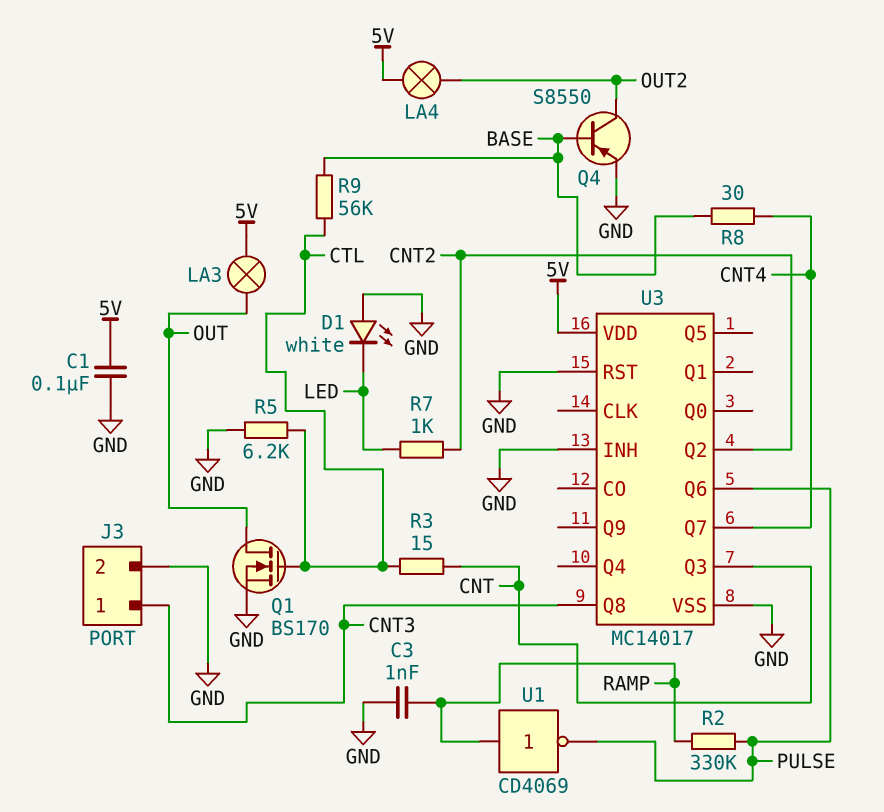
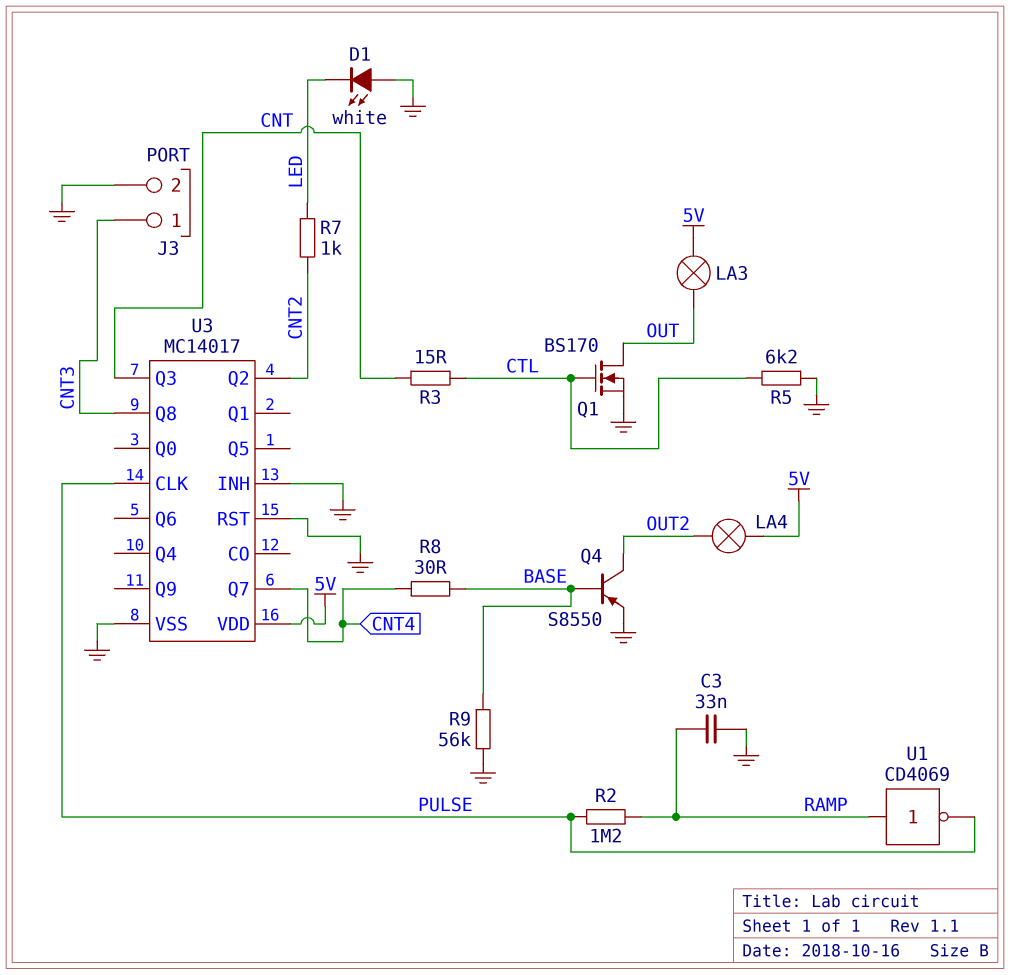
C1: 100nF (5V, GND) -> none
C3: 1nF (GND, RAMP) -> 33nF (GND, RAMP)
R2: 330k (PULSE, RAMP) -> 1.2M (PULSE, RAMP)
R9: 56k (BASE, CTL) -> 56k (BASE, GND)
U3 pin CLK: none -> PULSE
U3 pin Q6: PULSE -> none

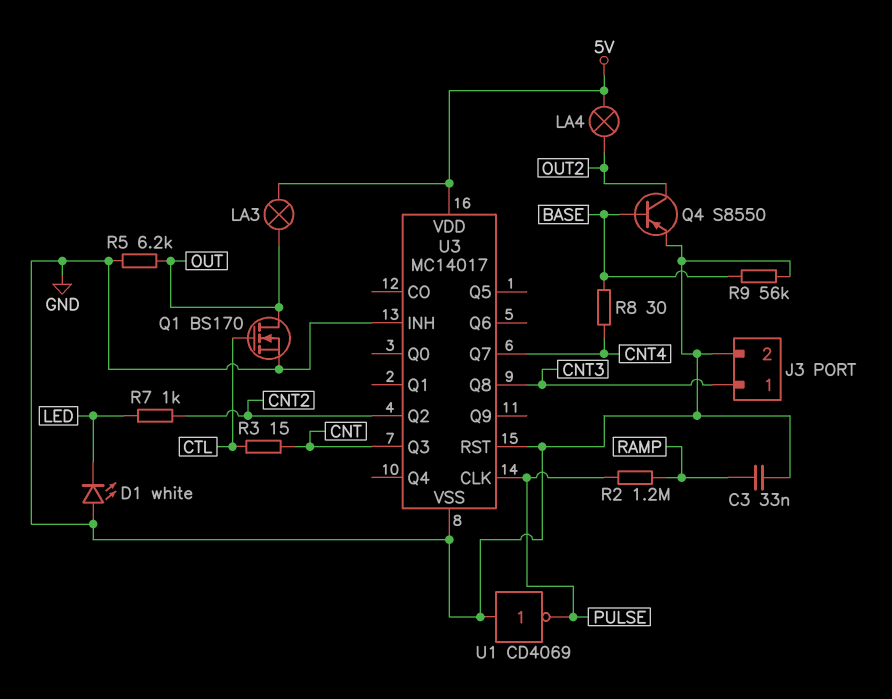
R5: 6.2k (CTL, GND) -> 6.2k (GND, OUT)
U1: NOT CD4069 (in RAMP, out PULSE) -> NOT CD4069 (in GND, out PULSE)

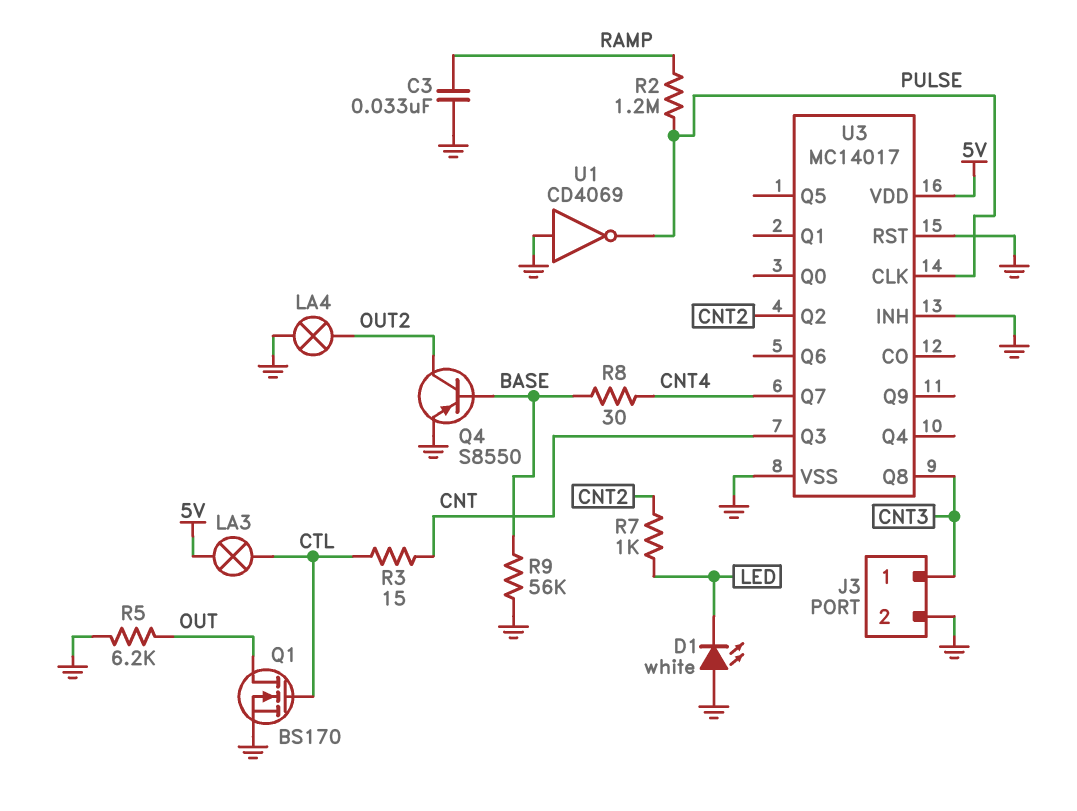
LA3: lamp (5V, OUT) -> lamp (5V, CTL)
LA4: lamp (5V, OUT2) -> lamp (GND, OUT2)

